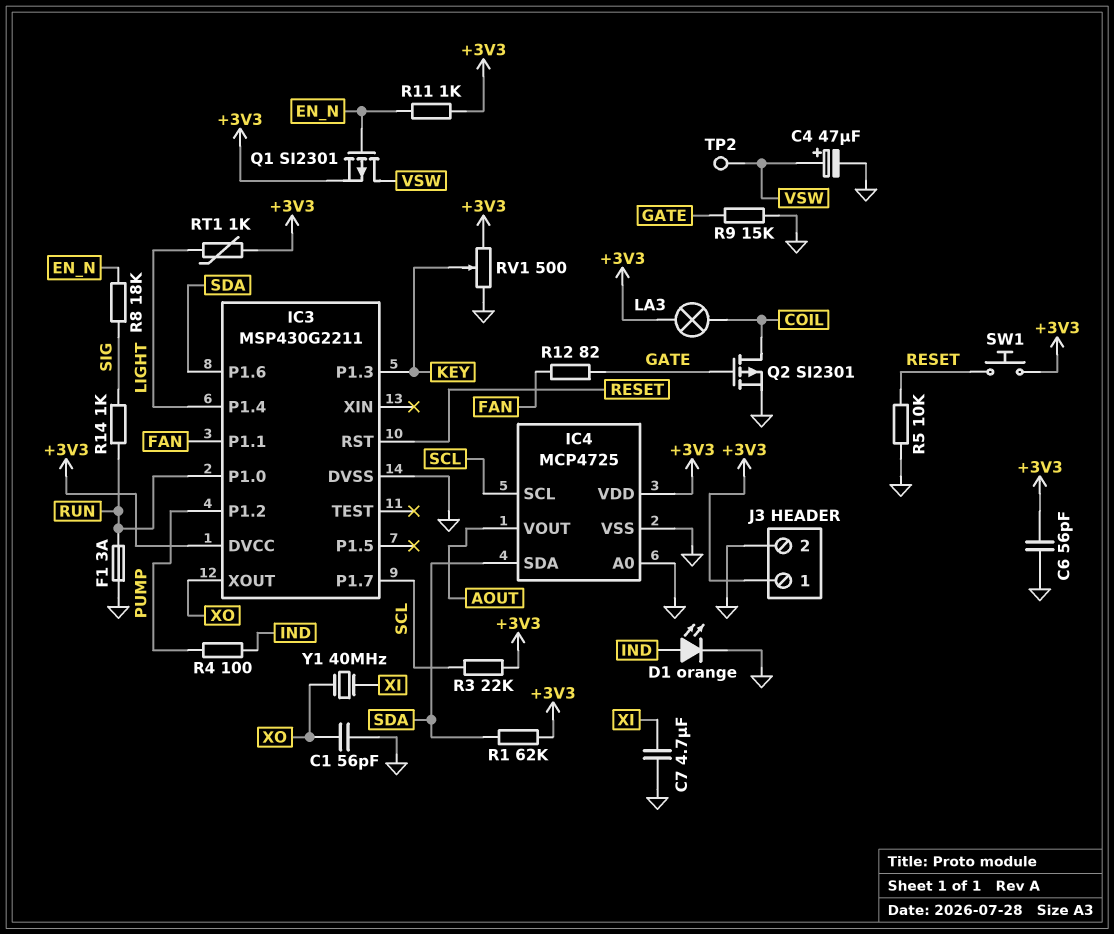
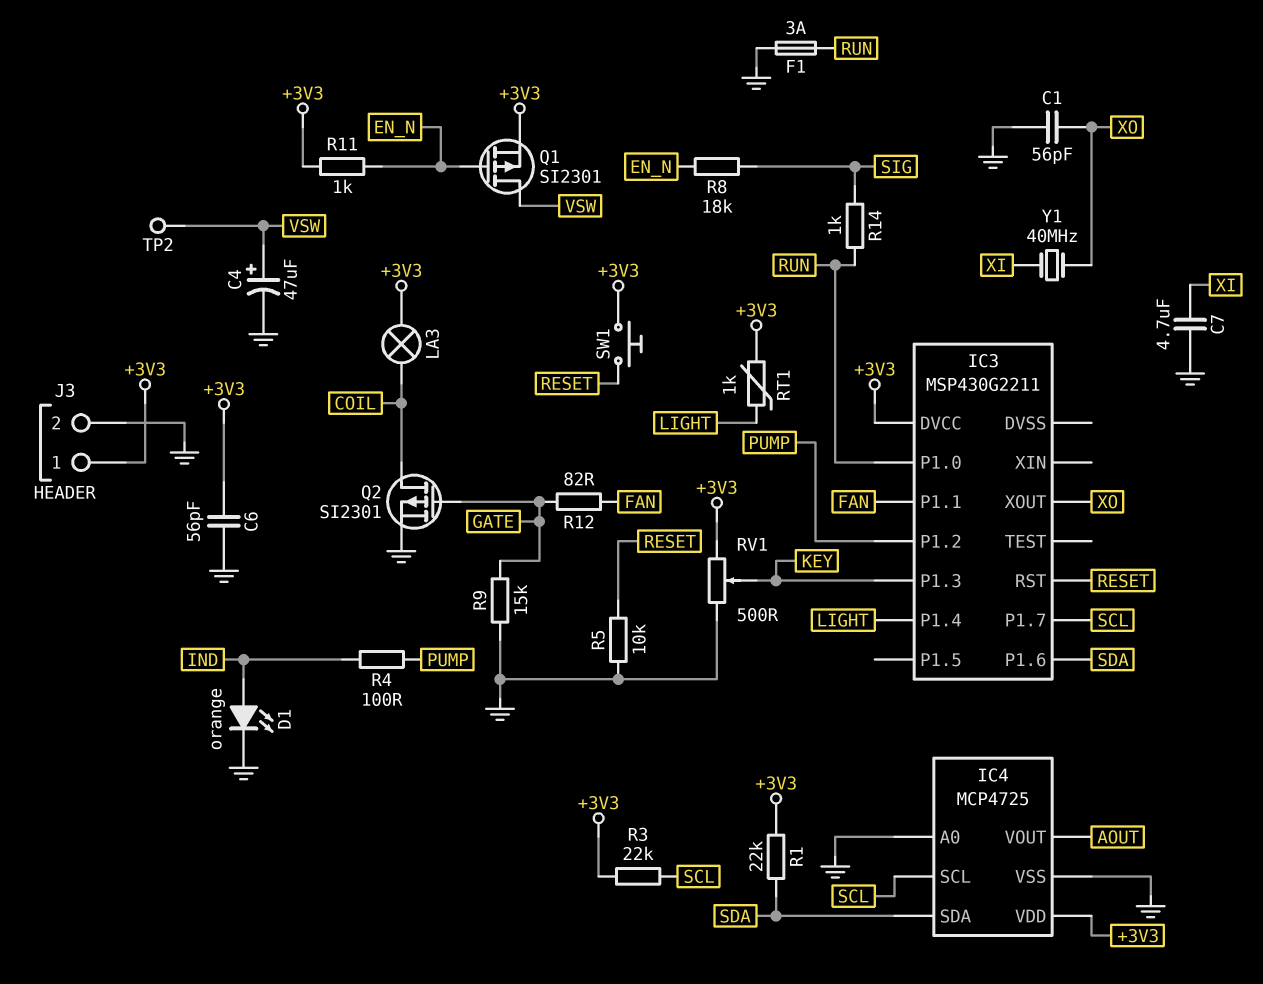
IC3 pin DVSS: GND -> none
R1: 62k (+3V3, SDA) -> 22k (+3V3, SDA)

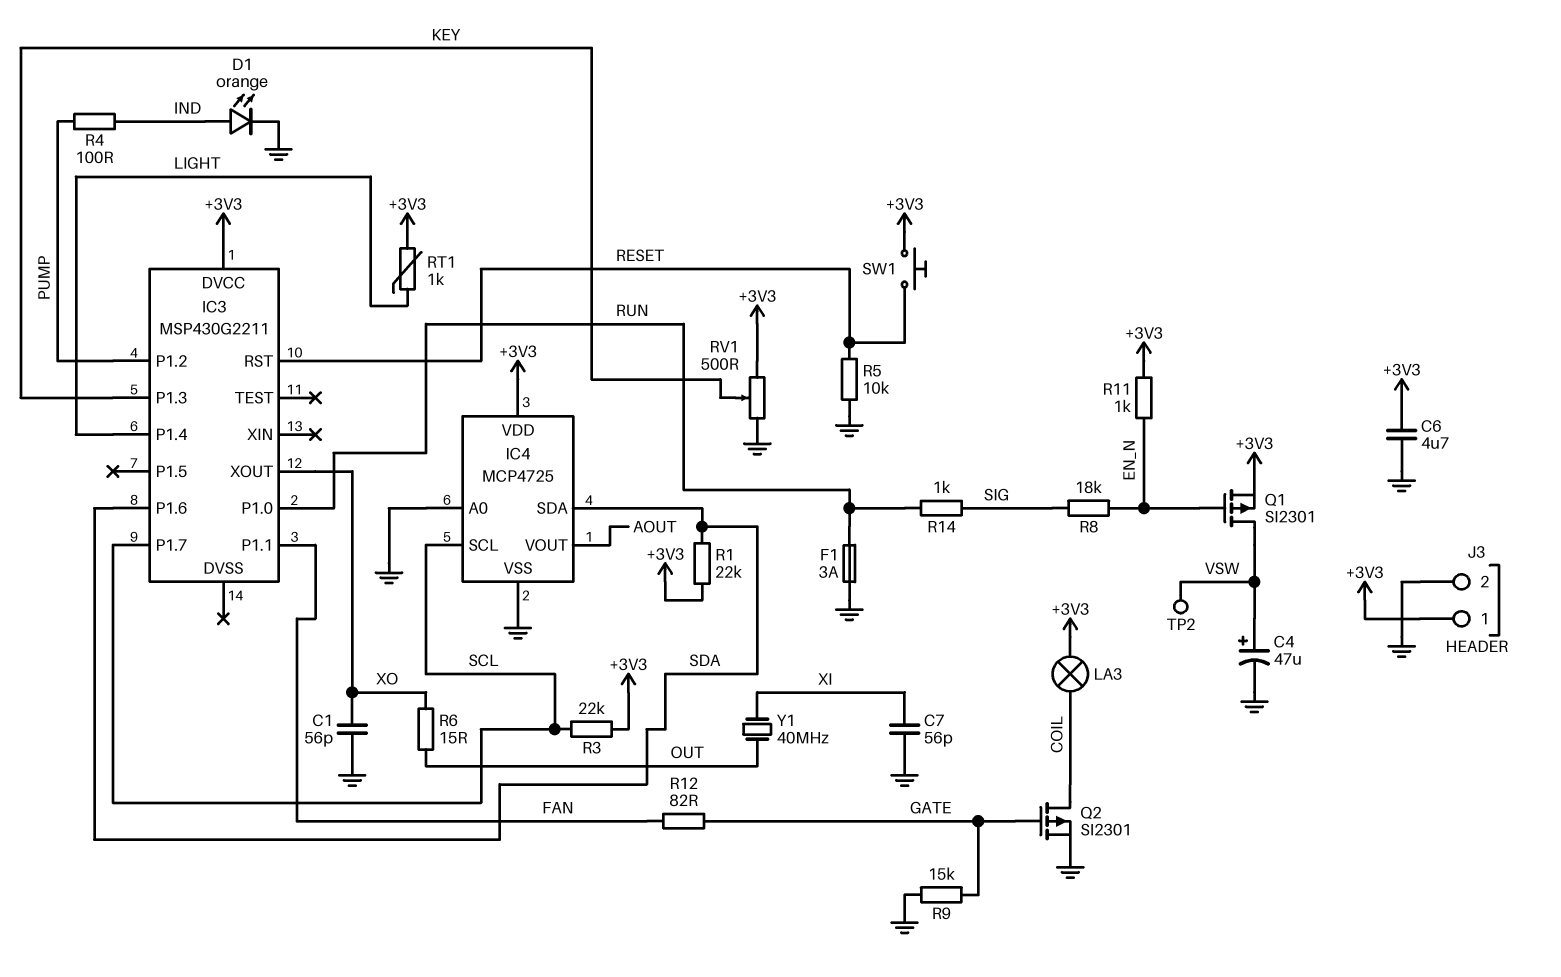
C6: 56pF (+3V3, GND) -> 4.7uF (+3V3, GND)
C7: 4.7uF (GND, XI) -> 56pF (GND, XI)
R6: none -> 15 (OUT, XO)
Y1: 40MHz (XI, XO) -> 40MHz (OUT, XI)

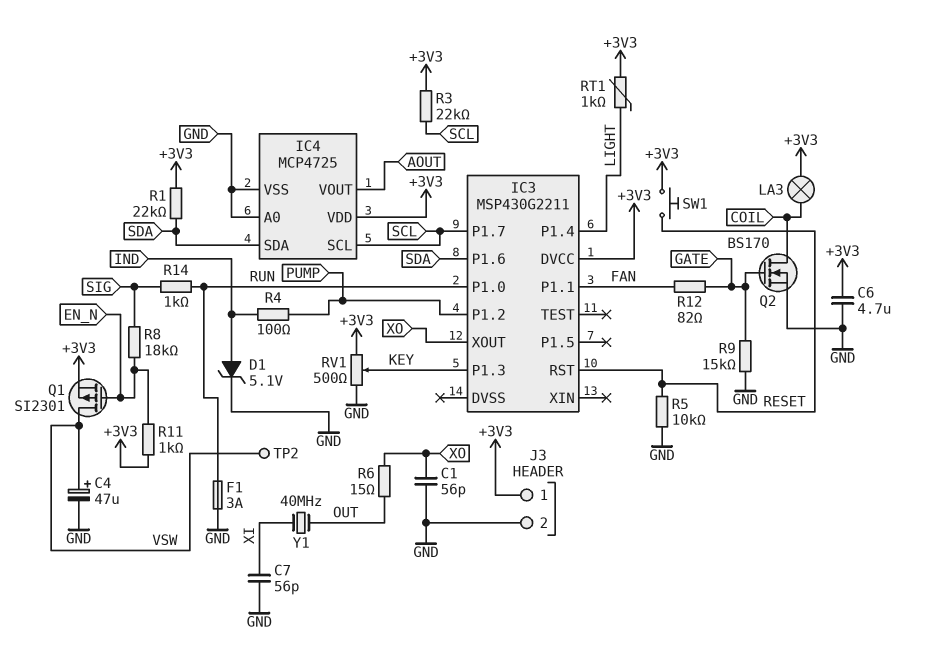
D1: LED orange (A IND, K GND) -> zener 5.1V (A IND, K GND)
Q2: PMOS SI2301 (G GATE, D COIL, S GND) -> NMOS BS170 (G GATE, D COIL, S GND)

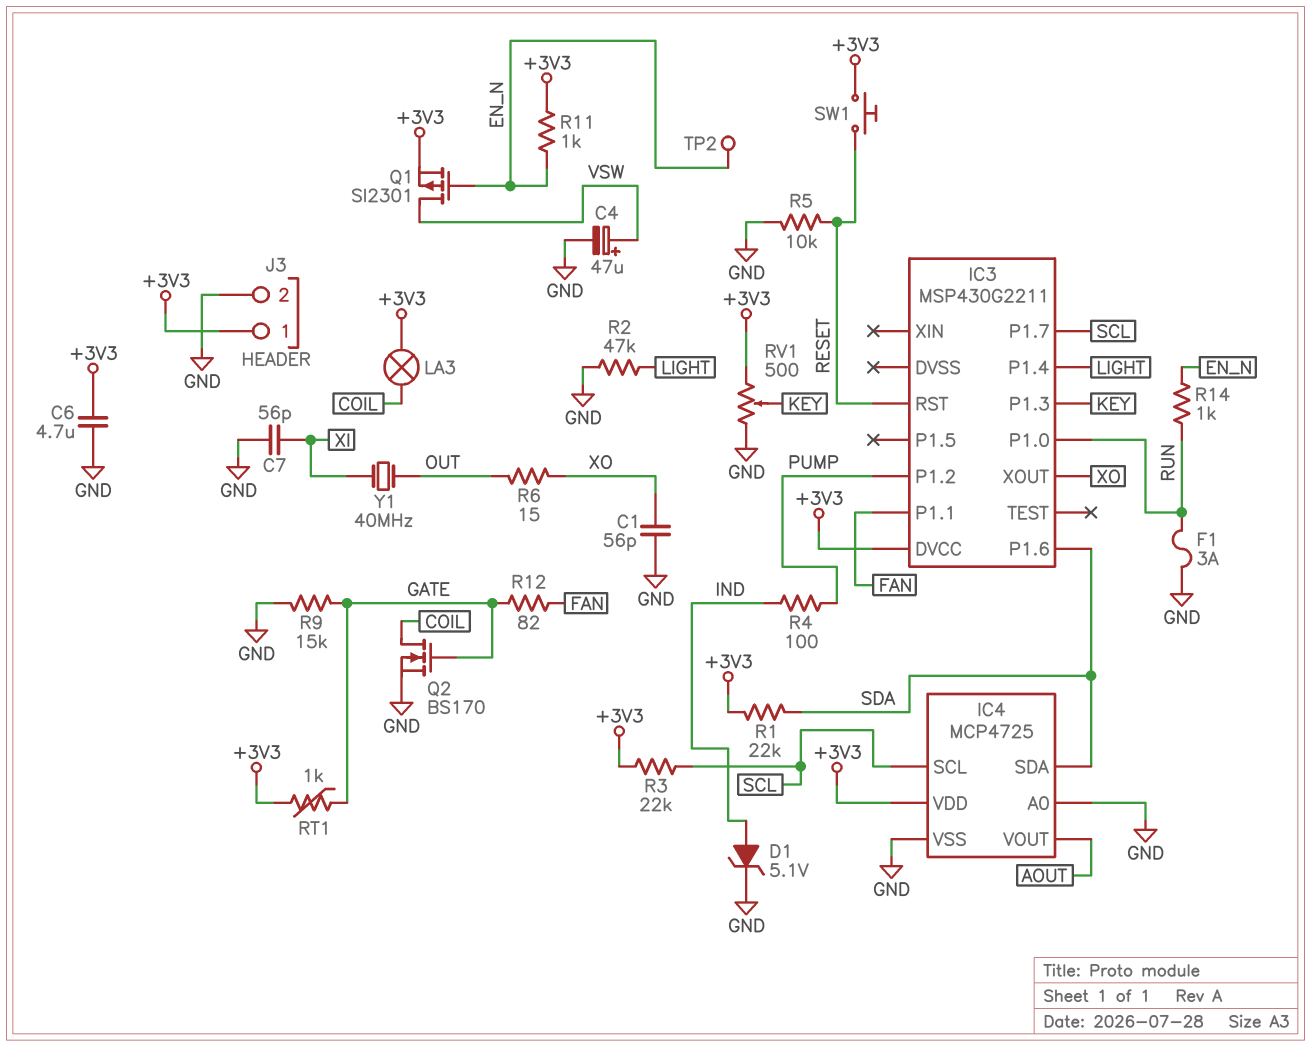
R2: none -> 47k (GND, LIGHT)
R8: 18k (EN_N, SIG) -> none
R14: 1k (RUN, SIG) -> 1k (EN_N, RUN)
RT1: 1k (+3V3, LIGHT) -> 1k (+3V3, GATE)
TP2: test point (VSW) -> test point (EN_N)

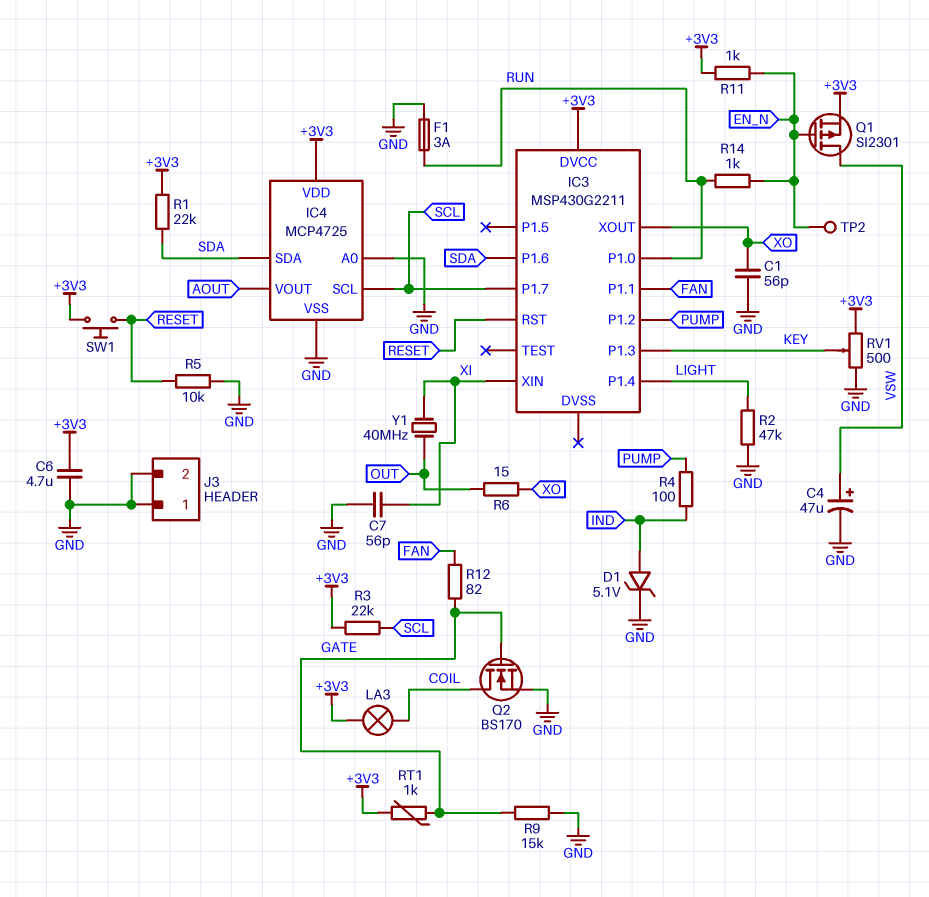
IC3 pin XIN: none -> XI
J3 pin 1: +3V3 -> GND

